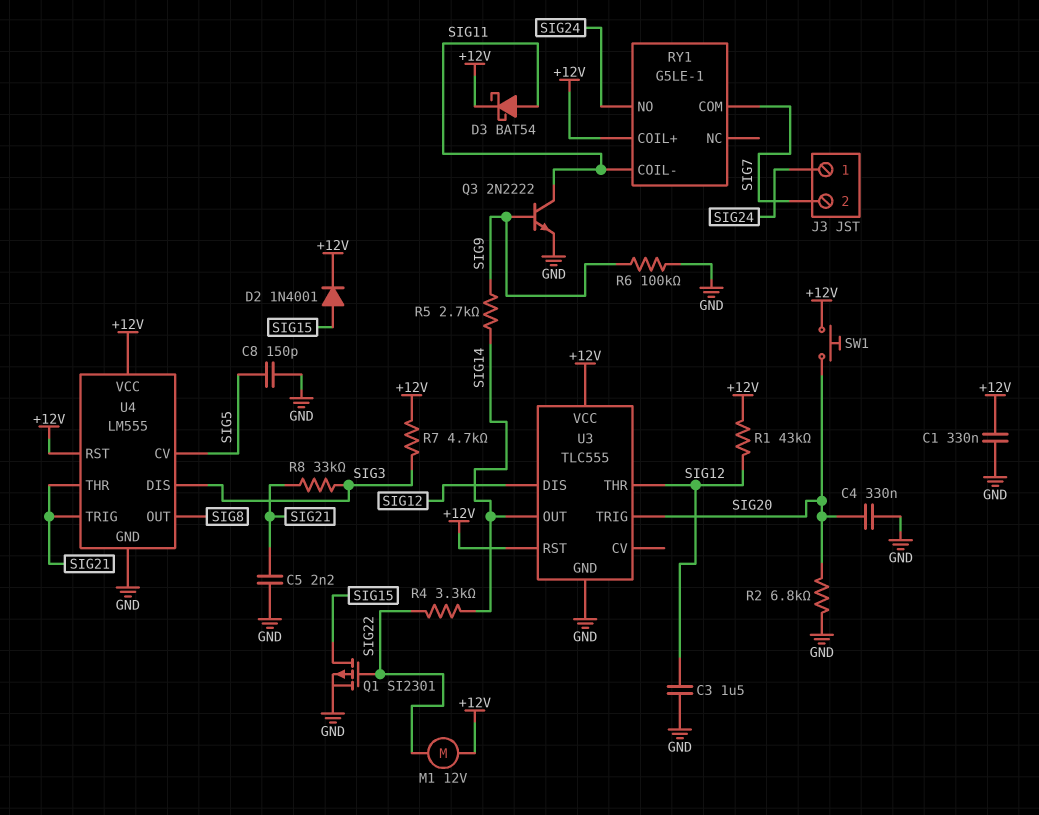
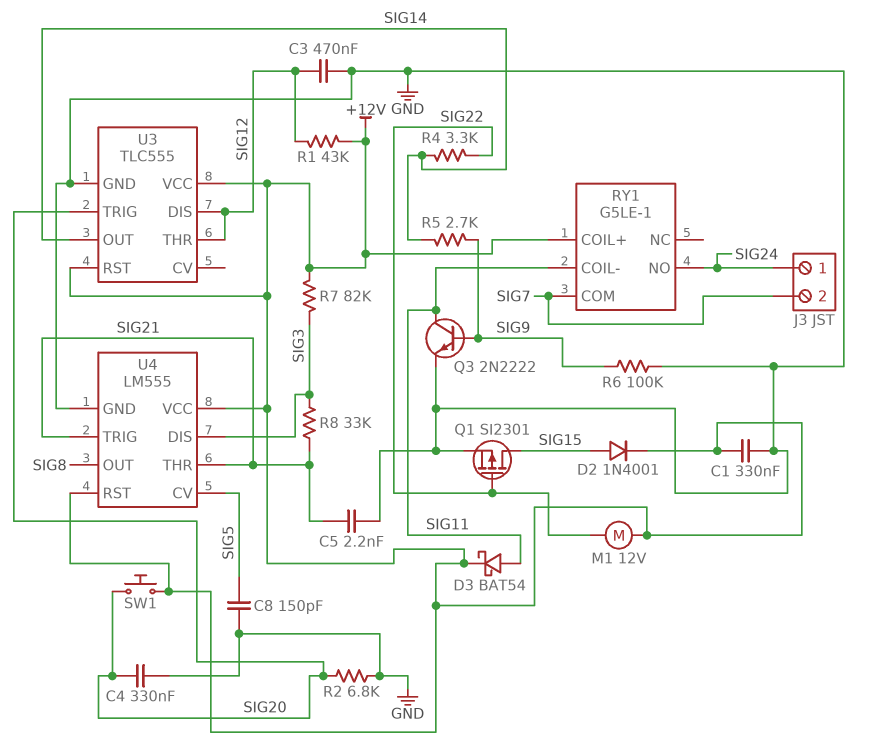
C3: 1.5uF (GND, SIG12) -> 470nF (GND, SIG12)
R7: 4.7k (+12V, SIG3) -> 82k (+12V, SIG3)

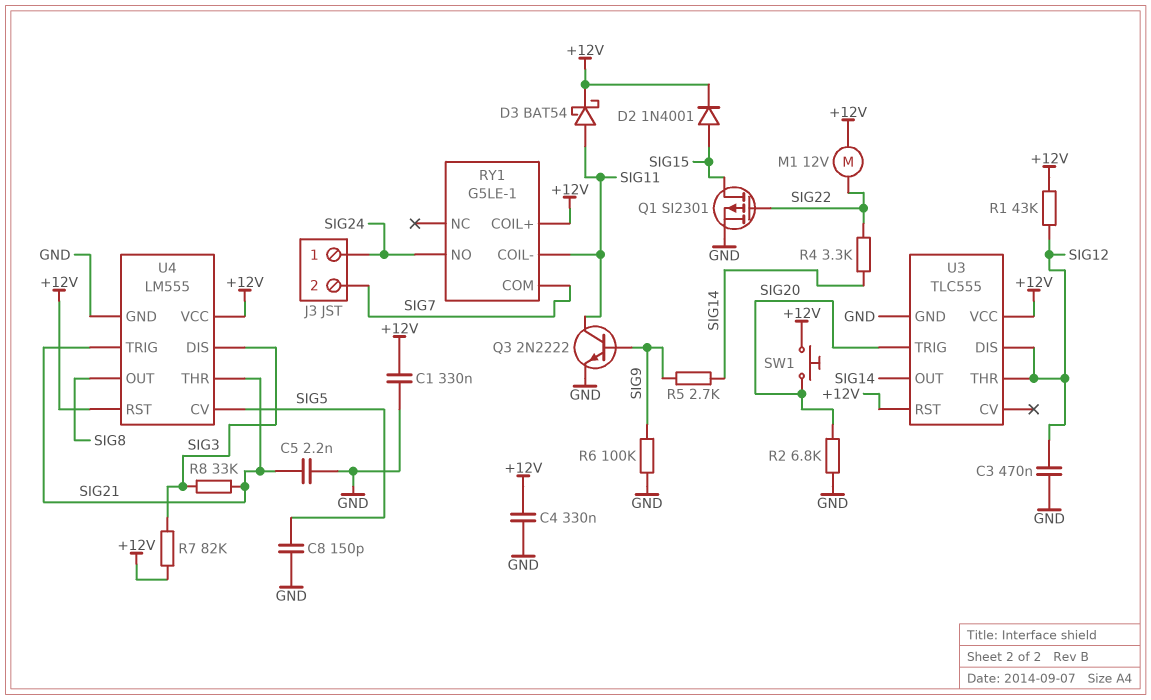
C4: 330nF (GND, SIG20) -> 330nF (+12V, GND)

